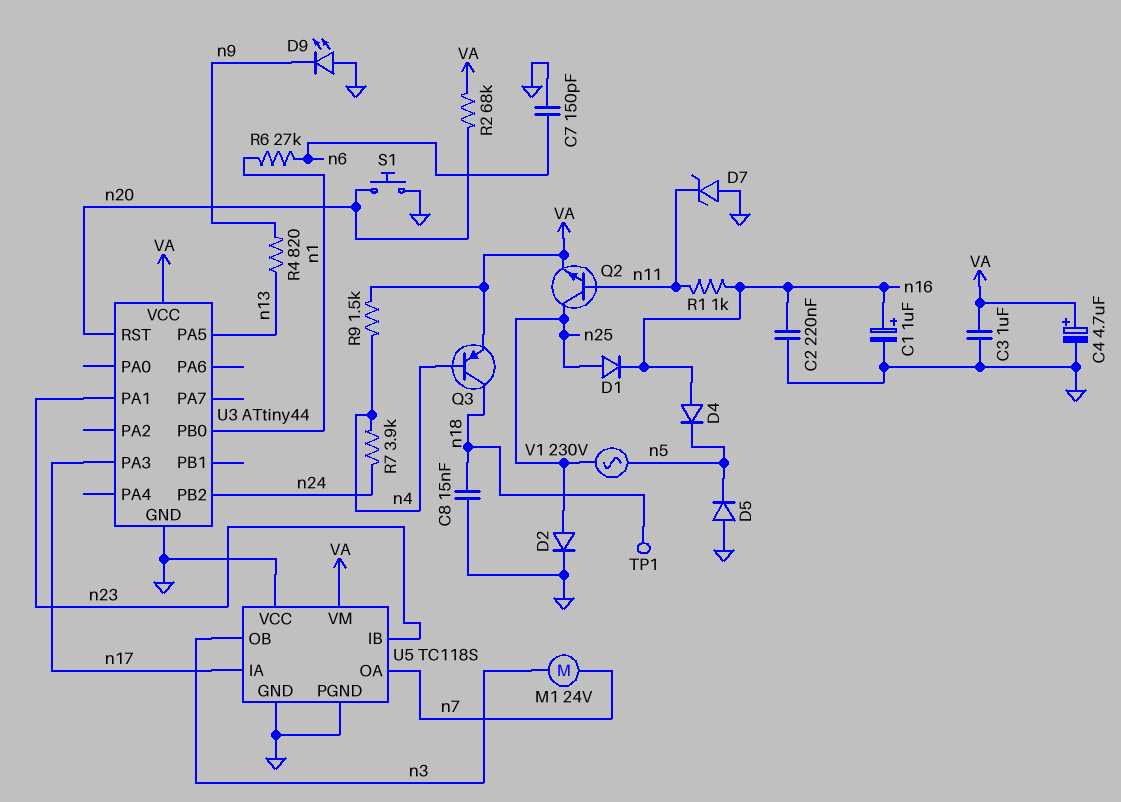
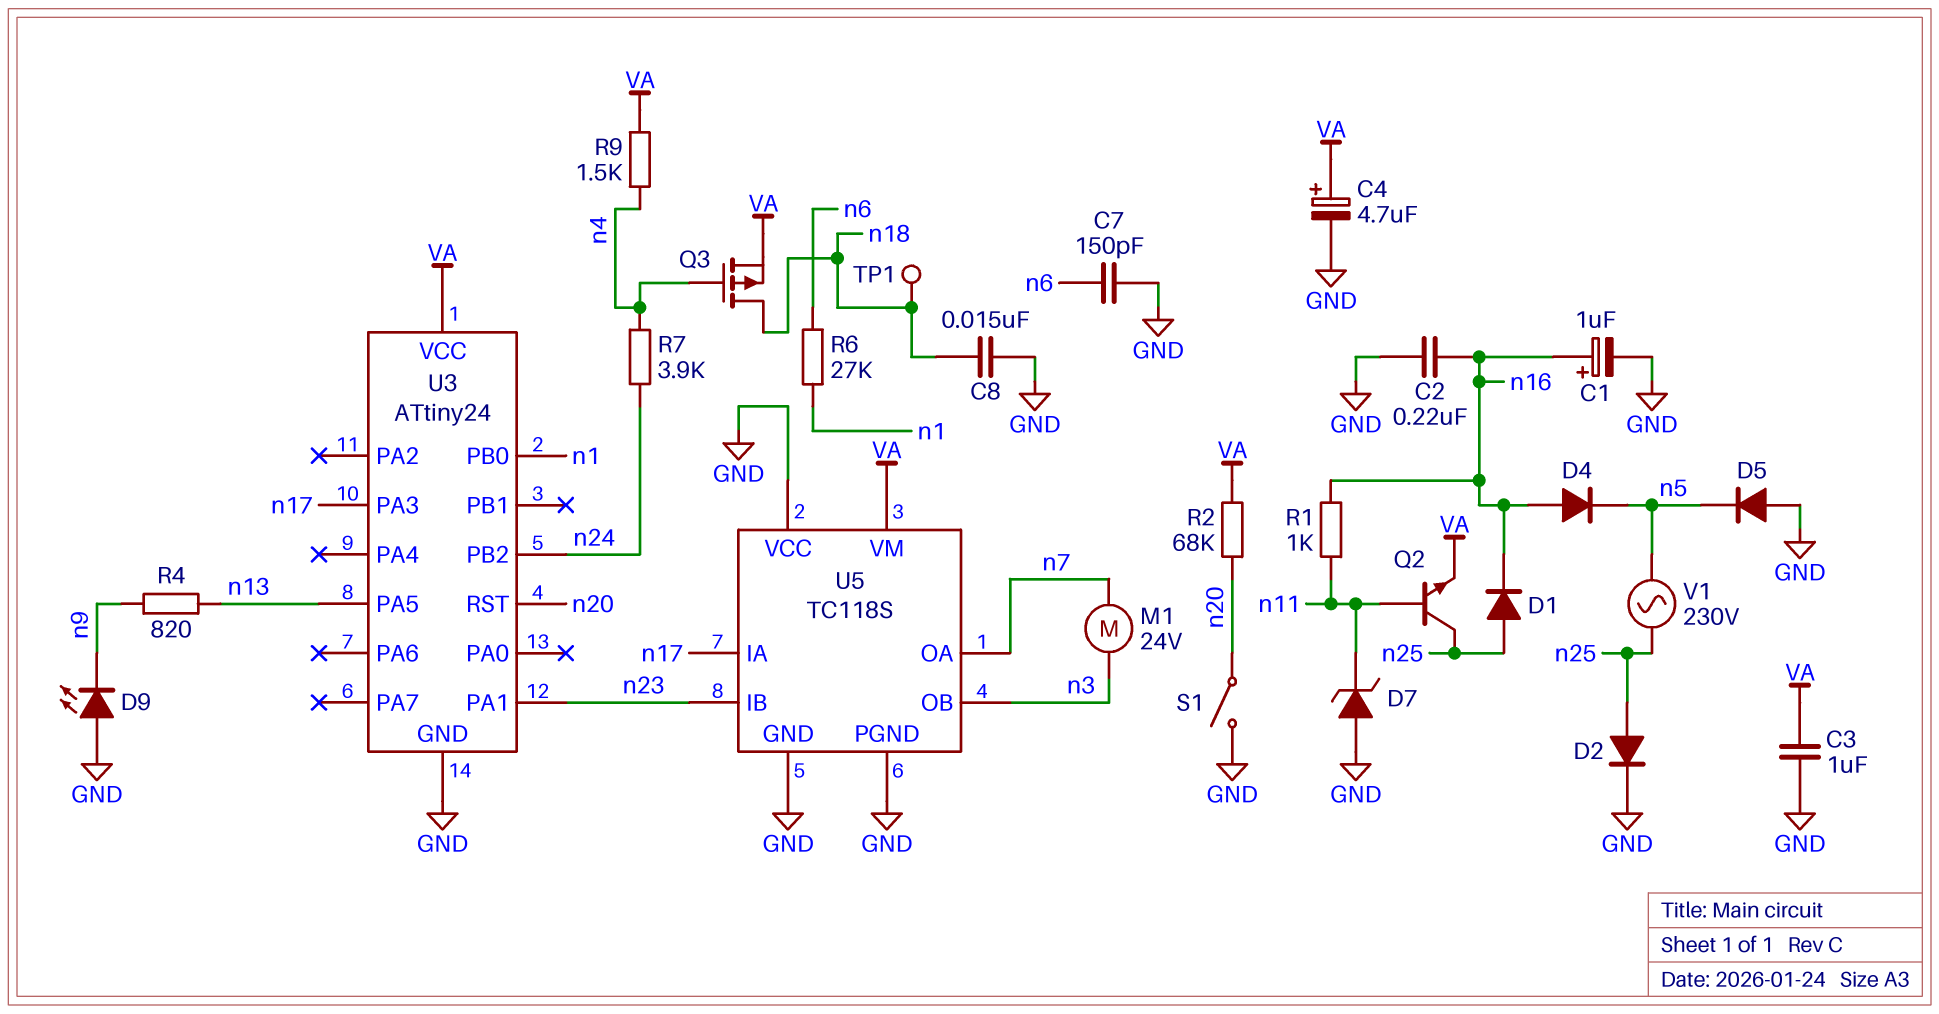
Q3: PNP (B n4, C n18, E VA) -> PMOS (G n4, D n18, S VA)
S1: button (GND, n20) -> switch (GND, n20)
U3: ATtiny44 -> ATtiny24

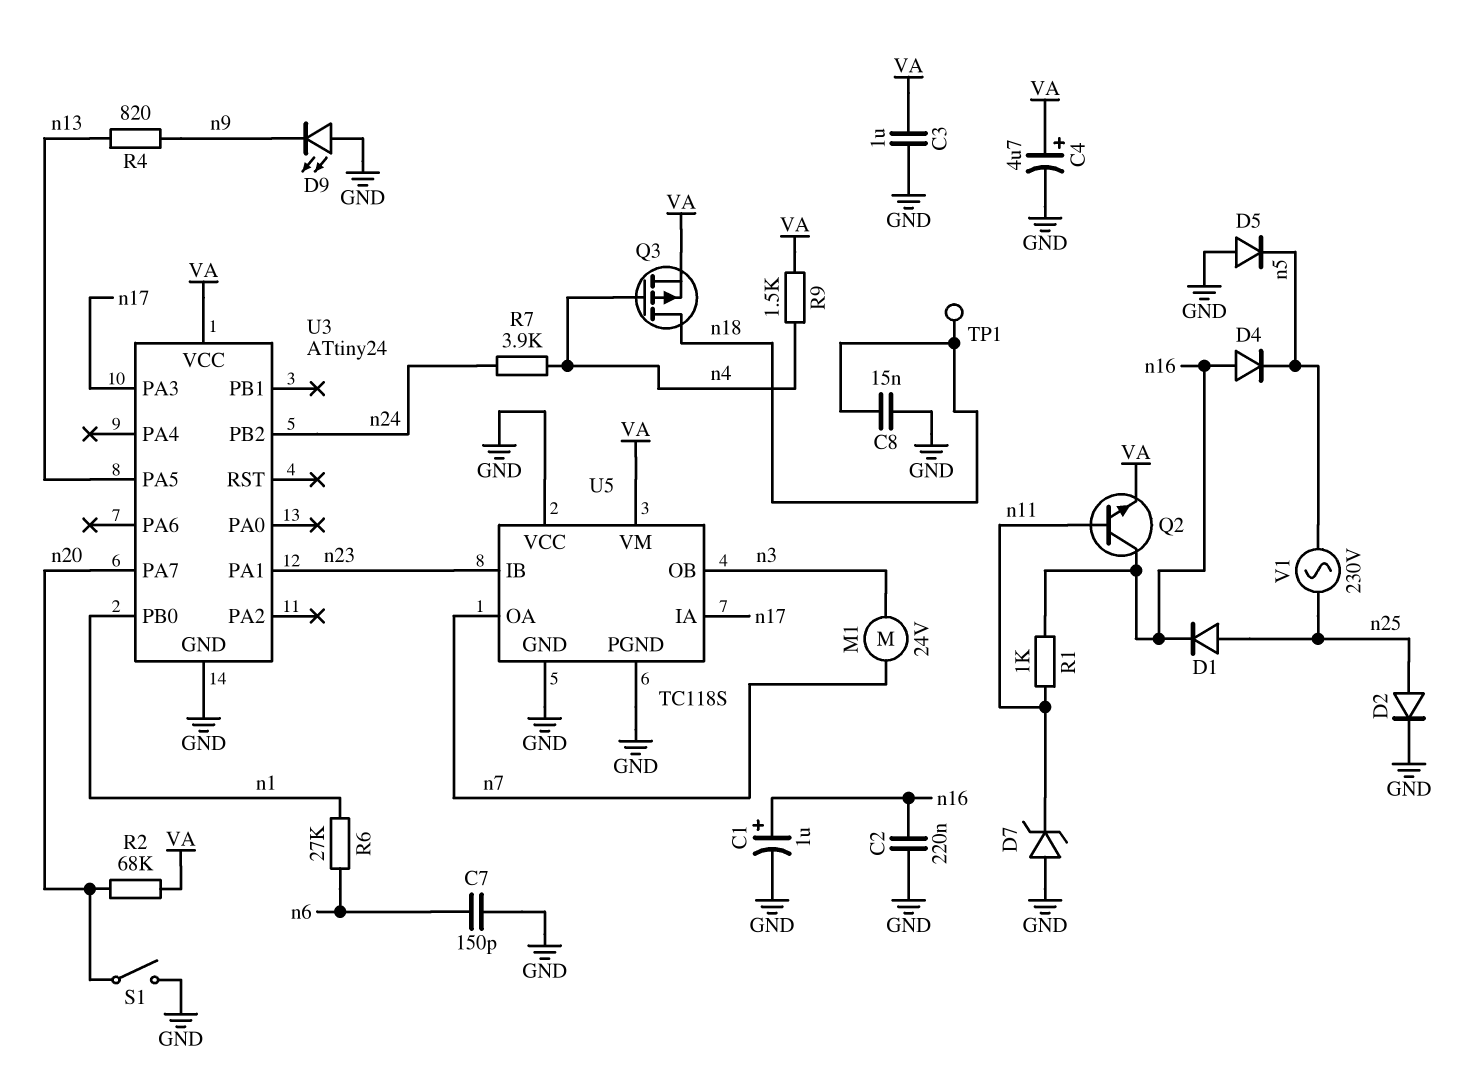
Q2: NPN (B n11, C n25, E VA) -> NPN (B n11, C n16, E VA)
U3 pin PA7: none -> n20
U3 pin RST: n20 -> none

